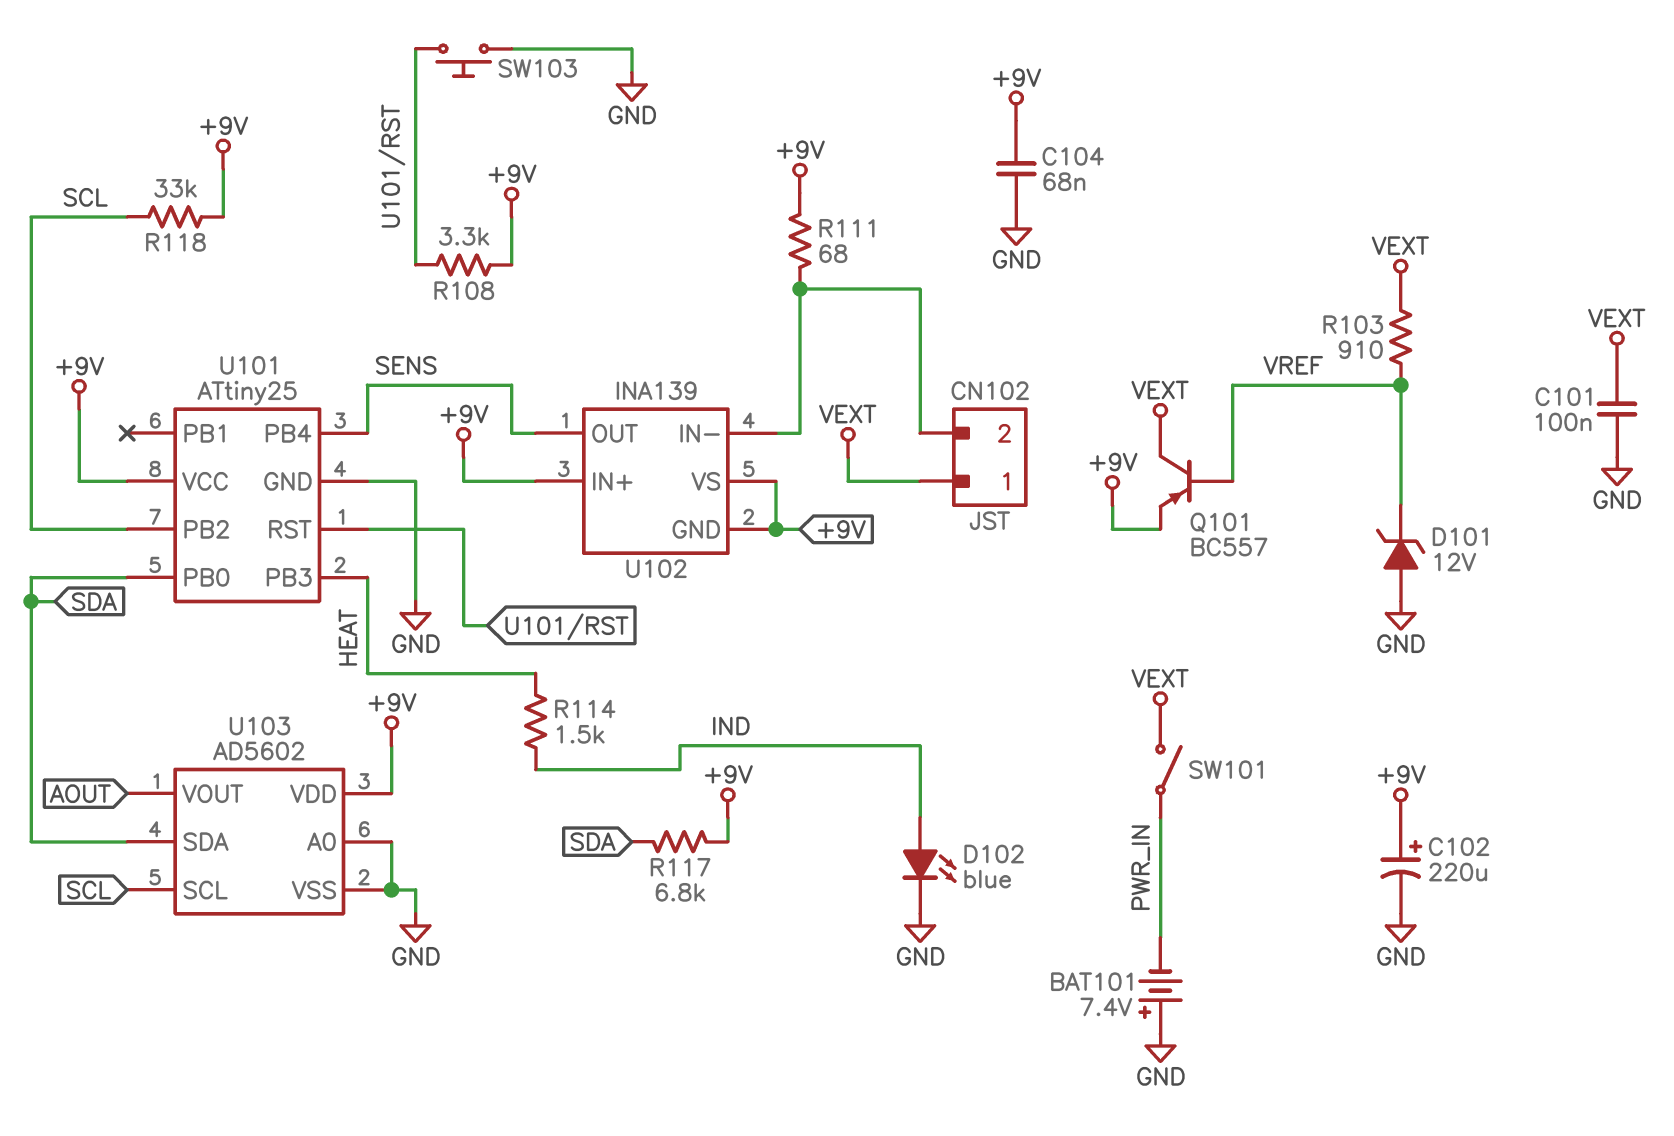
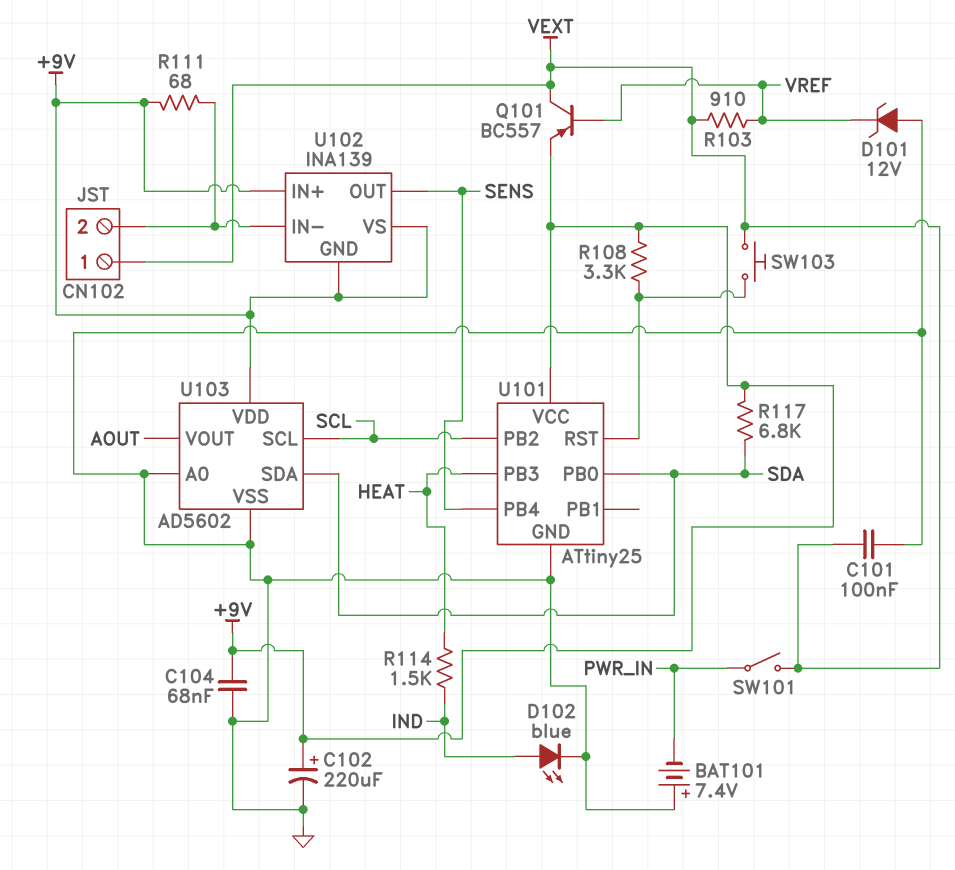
R118: 33k (+9V, SCL) -> none
SW103: button (GND, U101/RST) -> button (U101/RST, VEXT)

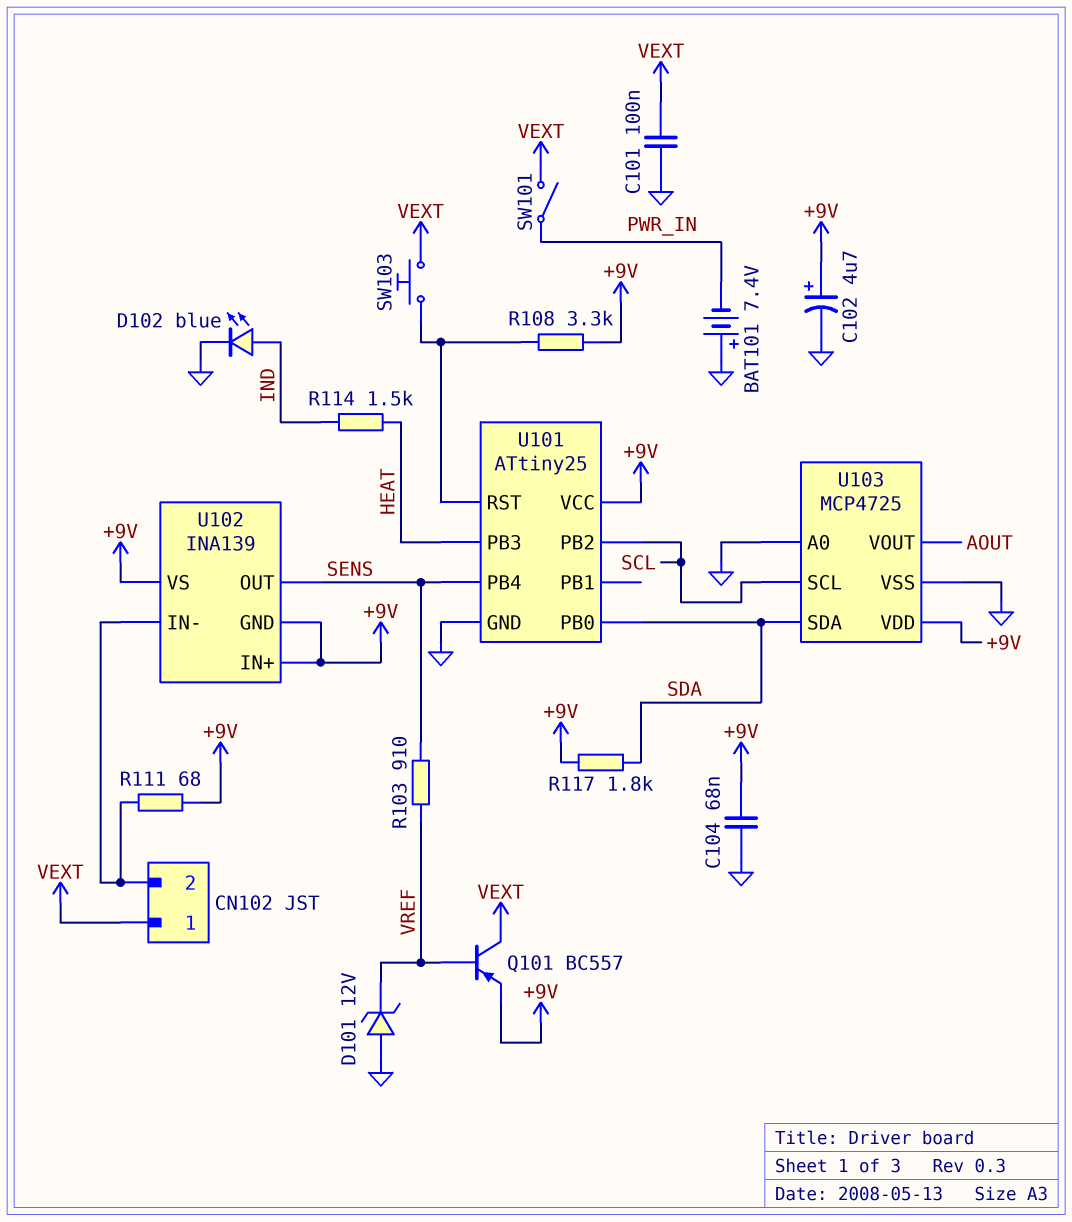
C102: 220uF (plus +9V, minus GND) -> 4.7uF (plus +9V, minus GND)
R103: 910 (VEXT, VREF) -> 910 (SENS, VREF)
R117: 6.8k (+9V, SDA) -> 1.8k (+9V, SDA)
U103: AD5602 -> MCP4725

